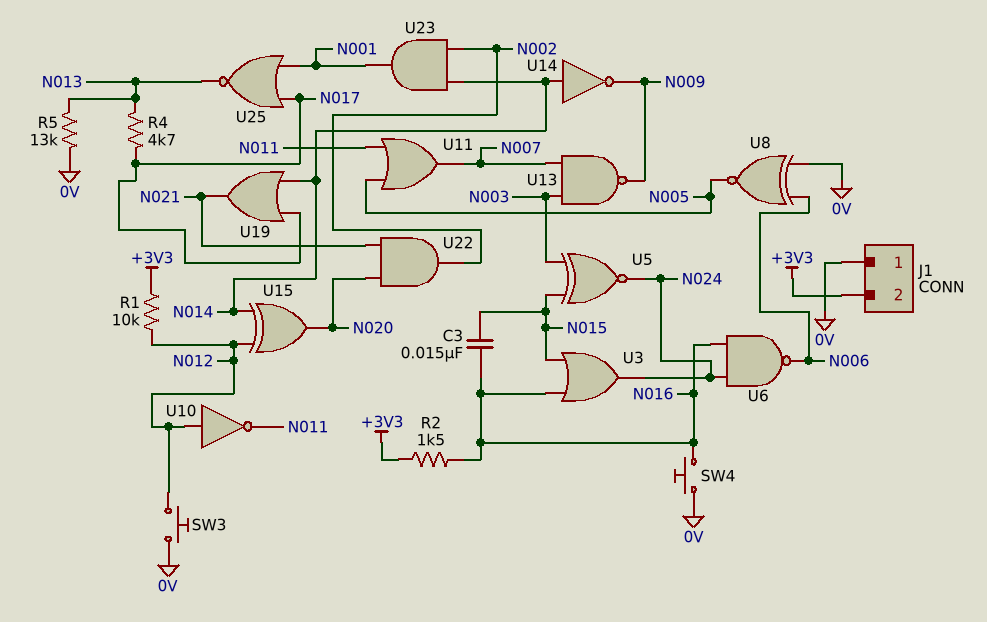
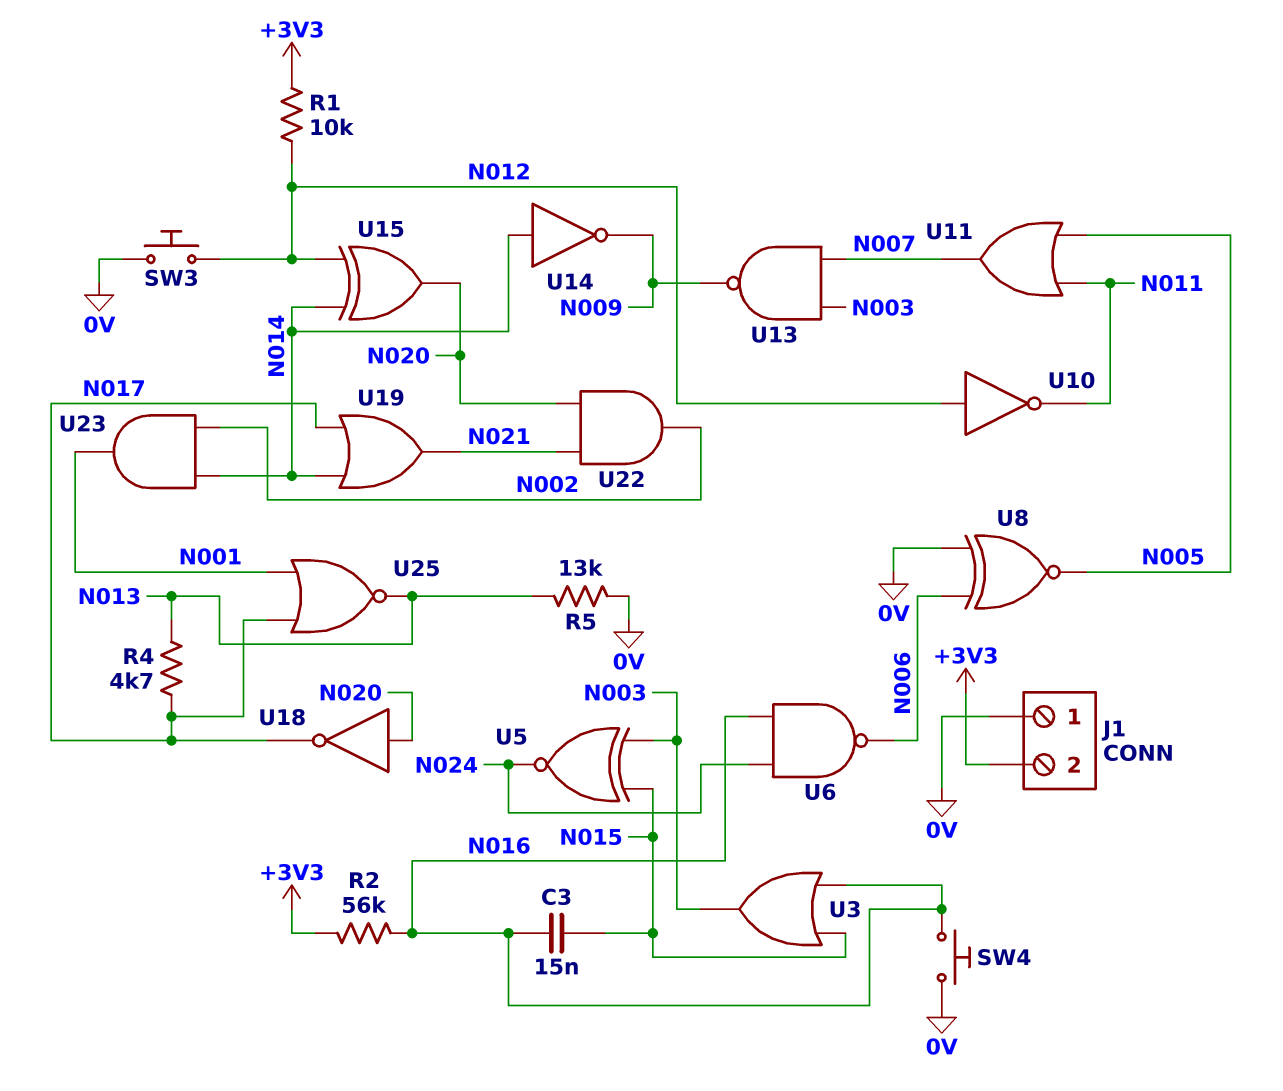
R2: 1.5k (+3V3, N016) -> 56k (+3V3, N016)
U3: OR (in N015, in N016, out N024) -> OR (in N015, in N016, out N003)
U18: none -> NOT (in N020, out N017)

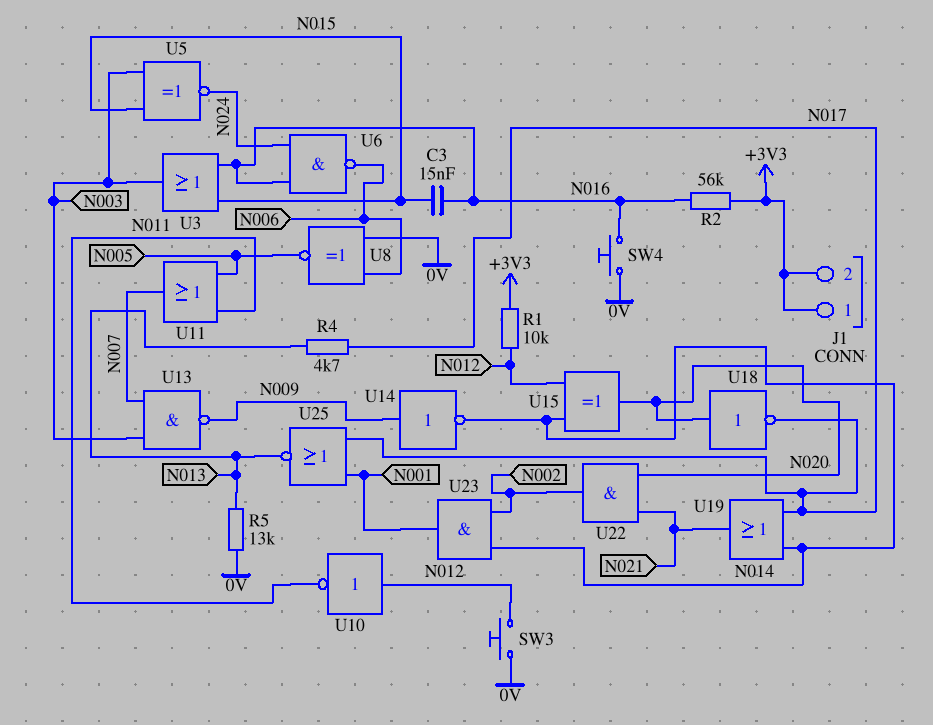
J1 pin 1: 0V -> +3V3
U14: NOT (in N014, out N009) -> NOT (in N009, out N014)

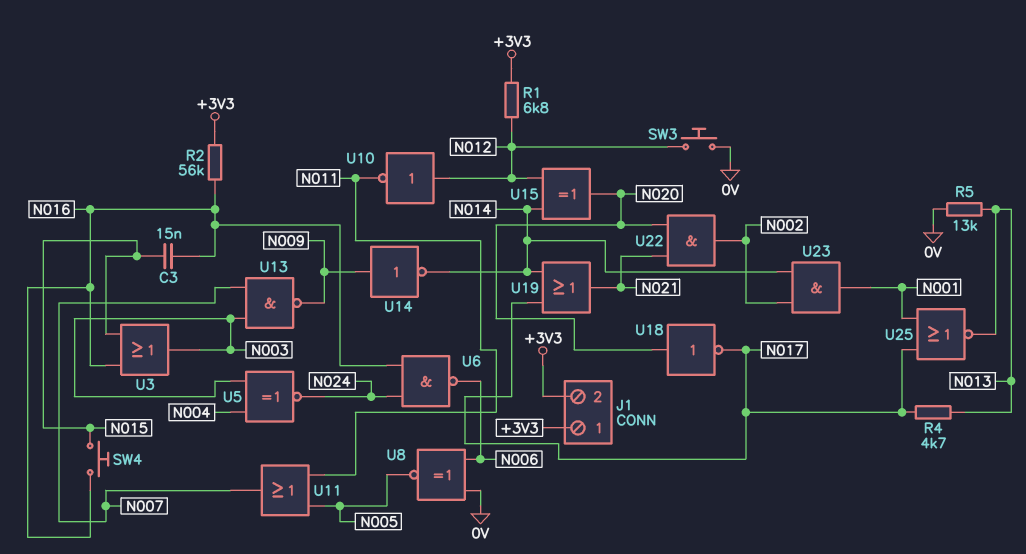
R1: 10k (+3V3, N012) -> 6.8k (+3V3, N012)
SW4: button (0V, N016) -> button (N015, N016)
U5: XNOR (in N003, in N015, out N024) -> XNOR (in N003, in N004, out N024)

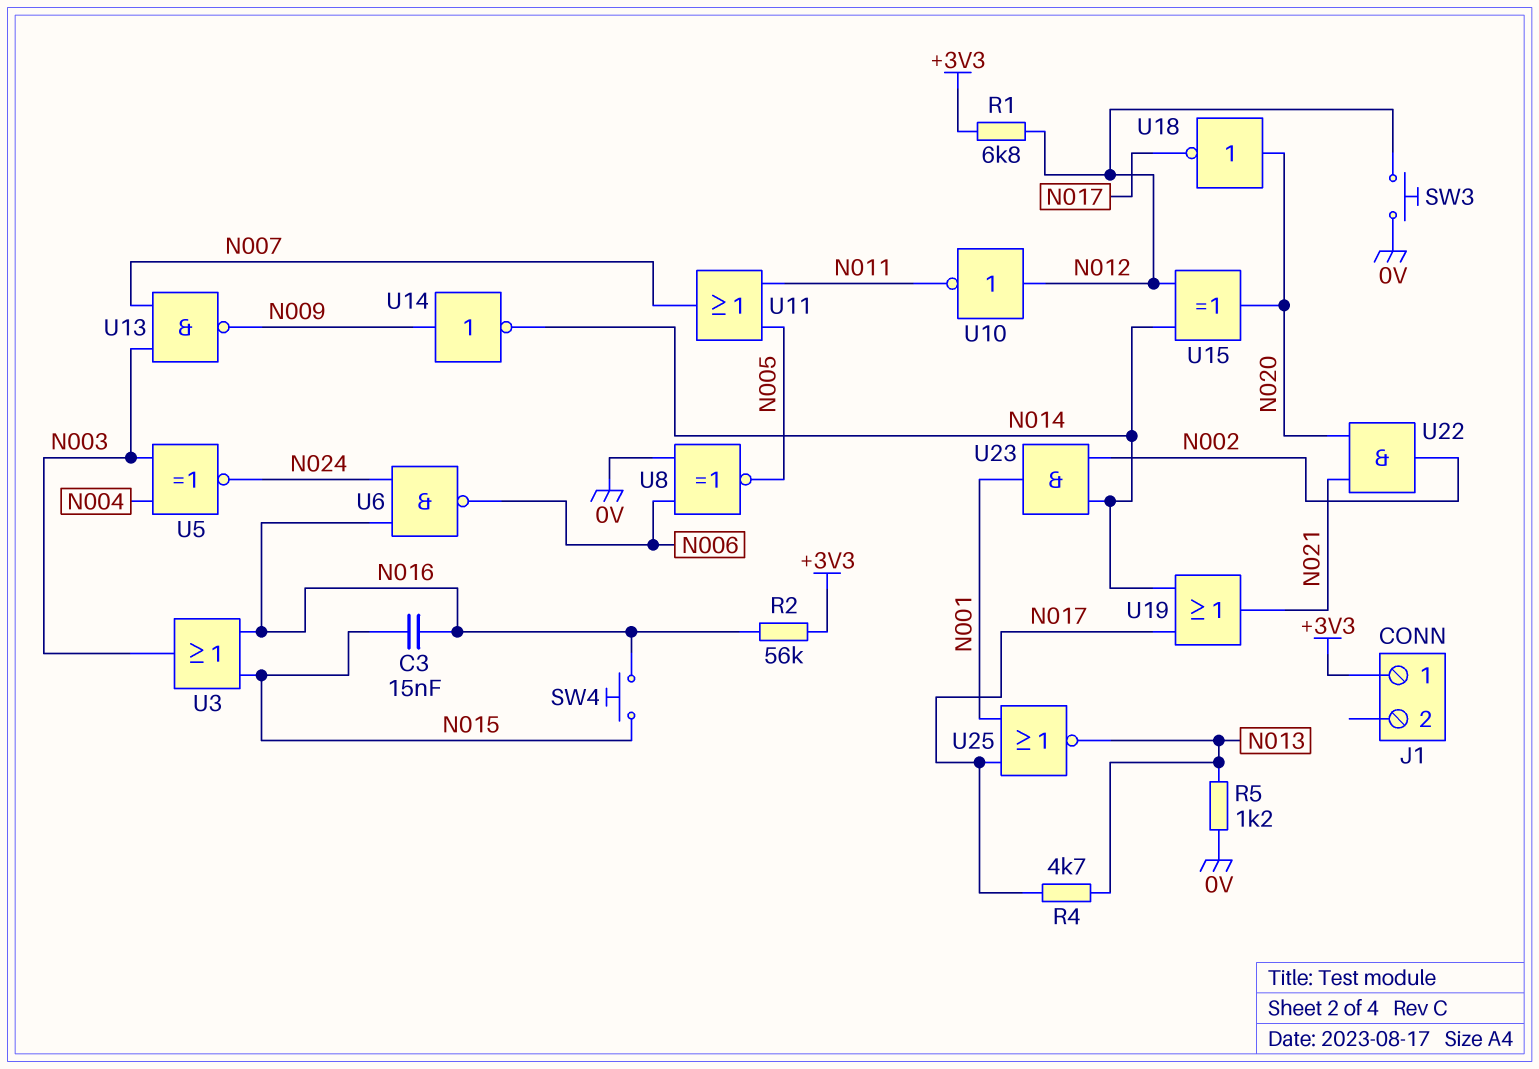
J1 pin 2: +3V3 -> none
R5: 13k (0V, N013) -> 1.2k (0V, N013)

